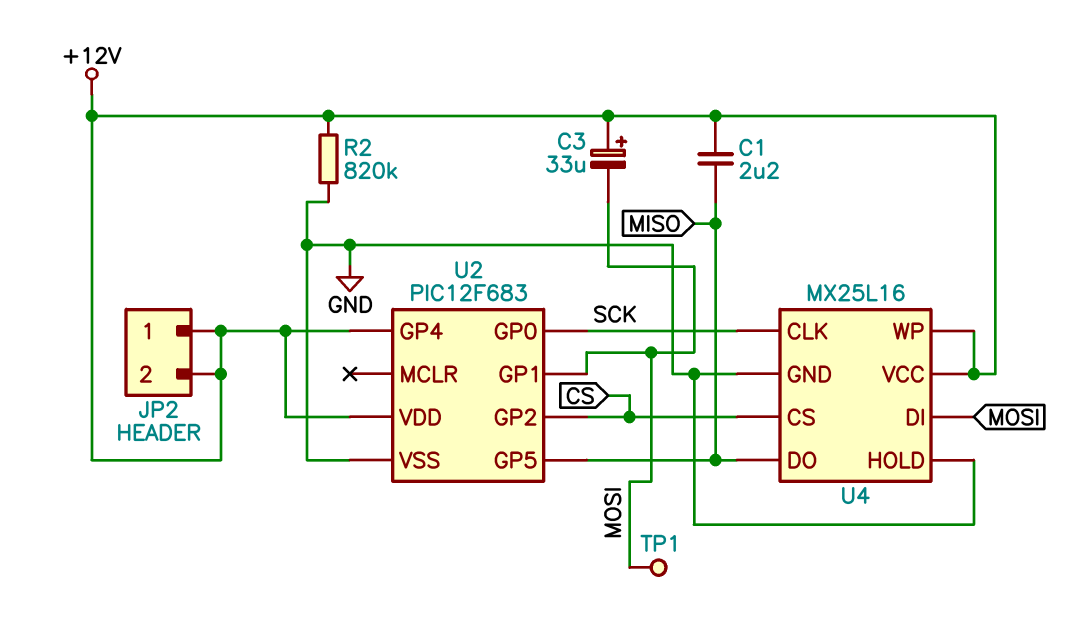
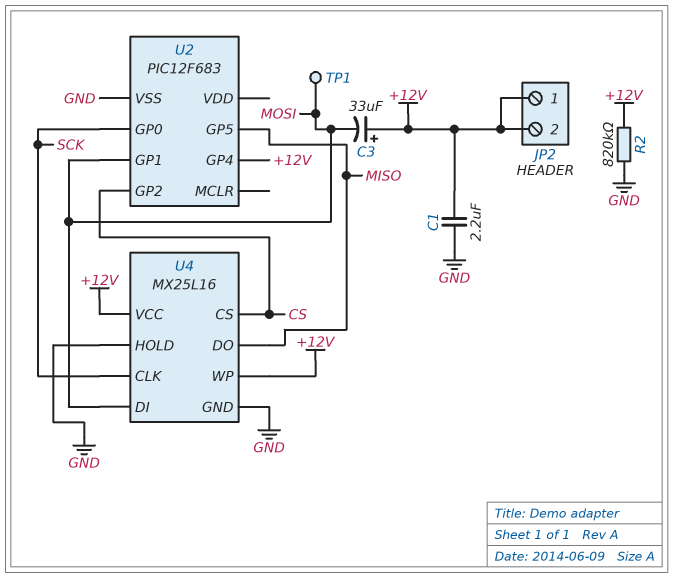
C1: 2.2uF (+12V, MISO) -> 2.2uF (+12V, GND)
U2 pin VDD: +12V -> none

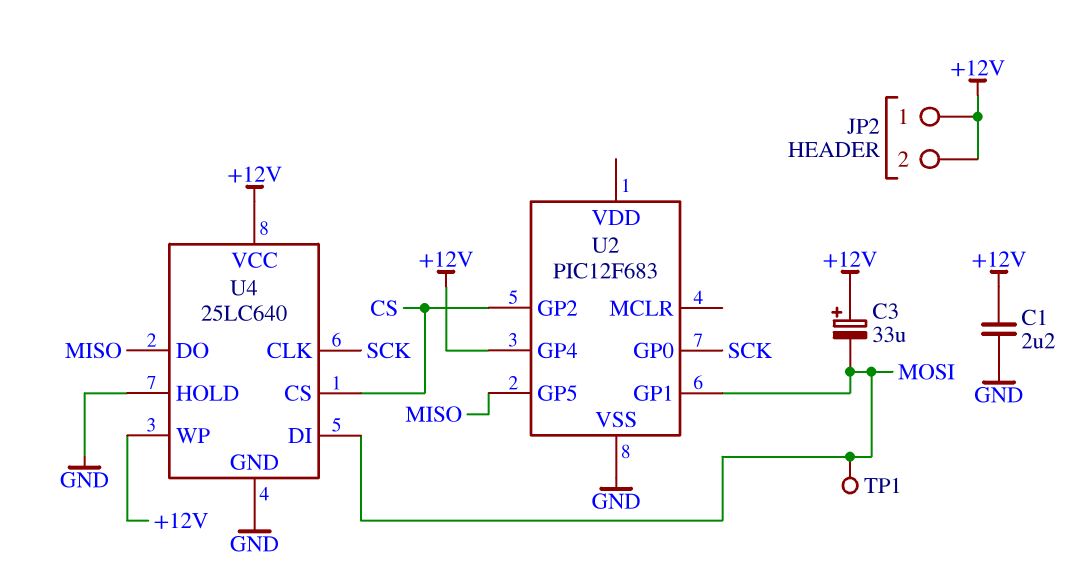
R2: 820k (+12V, GND) -> none
U4: MX25L16 -> 25LC640

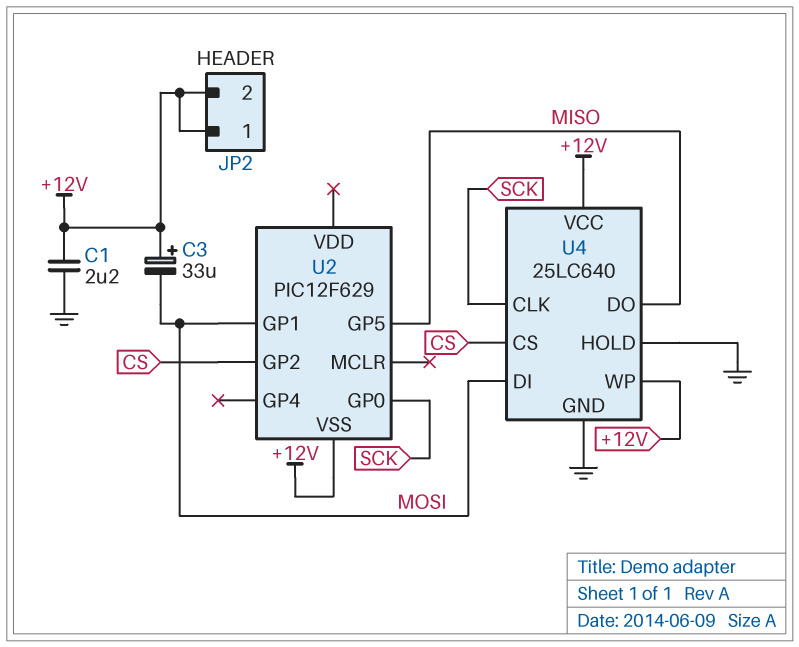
TP1: test point (MOSI) -> none
U2: PIC12F683 -> PIC12F629
U2 pin GP4: +12V -> none
U2 pin VSS: GND -> +12V

